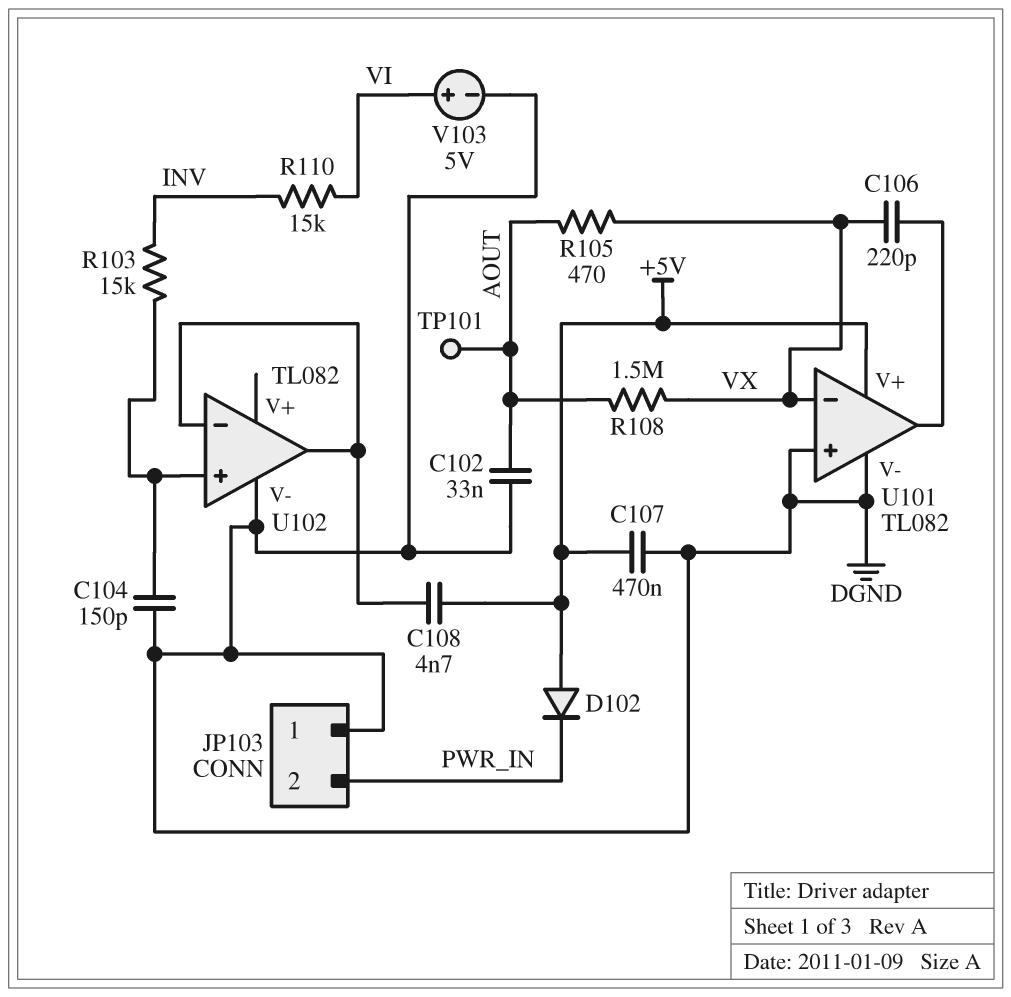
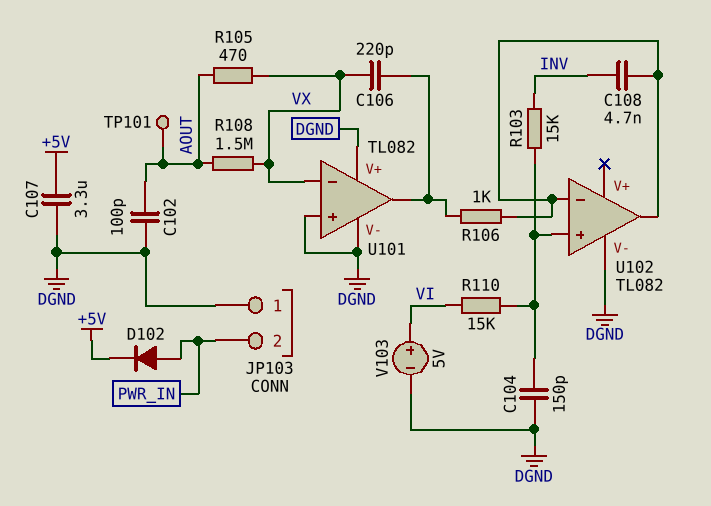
C102: 33nF (AOUT, DGND) -> 100pF (AOUT, DGND)
C107: 470nF (+5V, DGND) -> 3.3uF (+5V, DGND)
C108: 4.7nF (+5V, U102/in-) -> 4.7nF (INV, U102/in-)
D102: diode (A +5V, K PWR_IN) -> diode (A PWR_IN, K +5V)
R106: none -> 1k (U101/out, U102/in-)
R110: 15k (INV, VI) -> 15k (U102/in+, VI)
U101 pin V+: +5V -> DGND

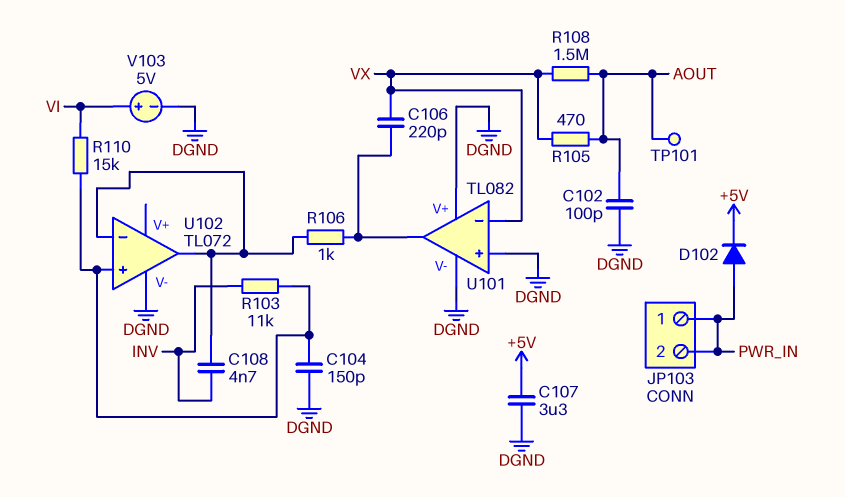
JP103 pin 1: DGND -> PWR_IN
R103: 15k (INV, U102/in+) -> 11k (INV, U102/in+)
U102: TL082 -> TL072

